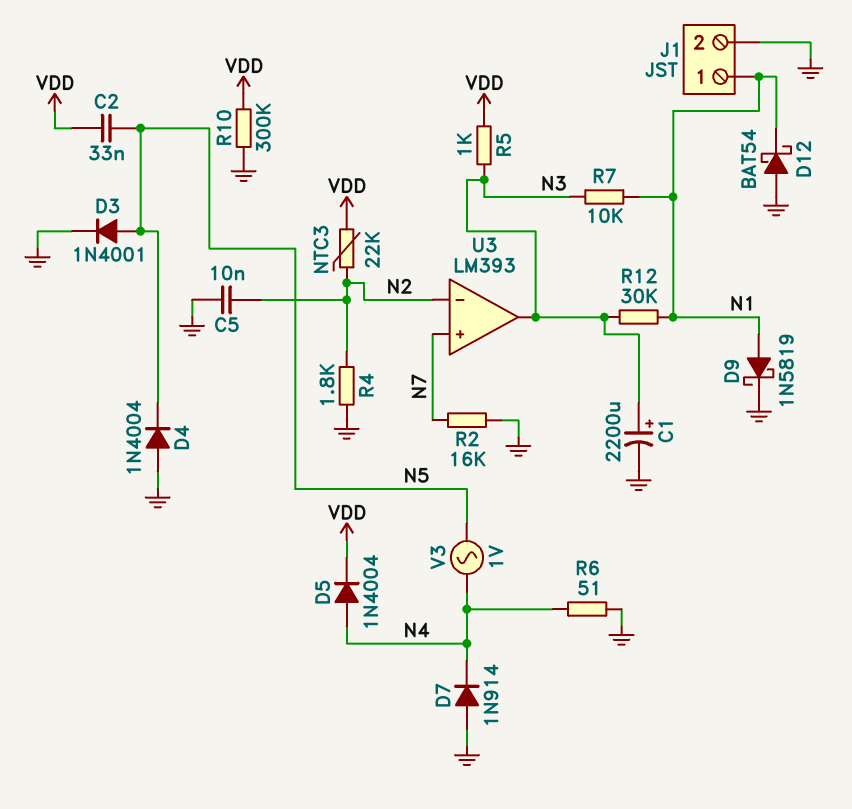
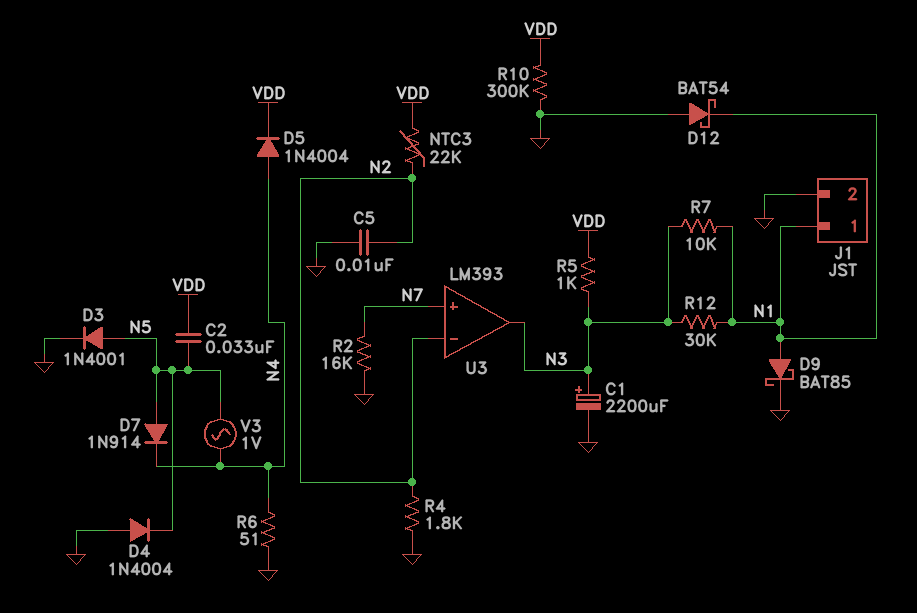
D7: diode 1N914 (A GND, K N4) -> diode 1N914 (A N5, K N4)
D9: schottky 1N5819 (A N1, K GND) -> schottky BAT85 (A N1, K GND)

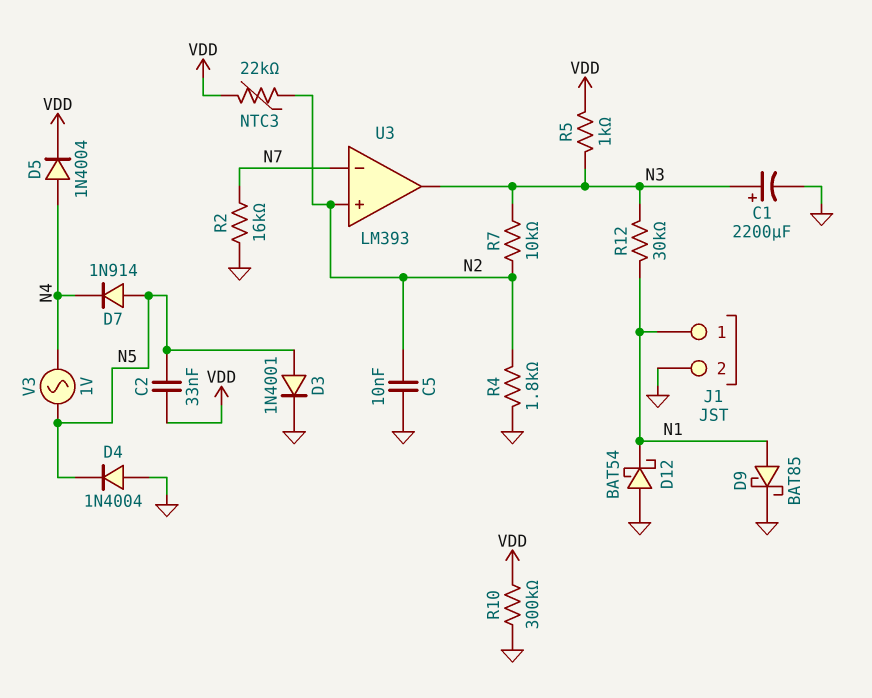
R6: 51 (GND, N4) -> none
R7: 10k (N1, N3) -> 10k (N2, N3)
U3 pin in+: N7 -> N2
U3 pin in-: N2 -> N7

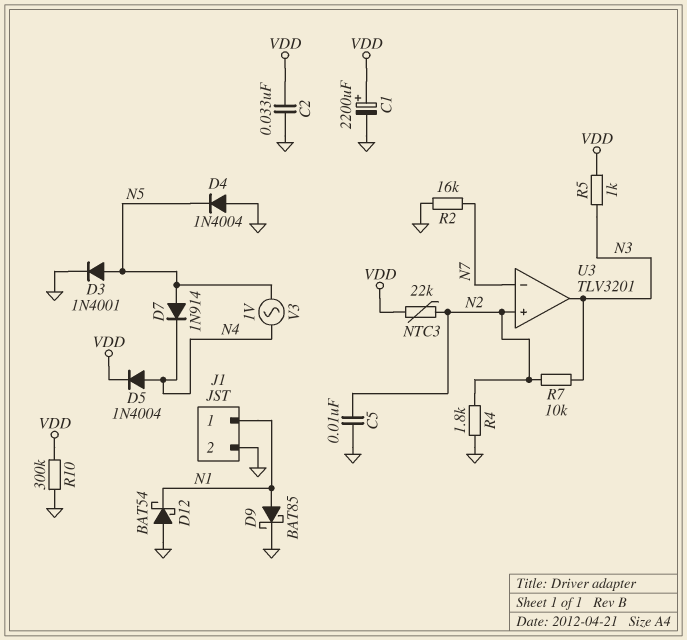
C1: 2200uF (plus N3, minus GND) -> 2200uF (plus VDD, minus GND)
C2: 33nF (N5, VDD) -> 33nF (GND, VDD)
R12: 30k (N1, N3) -> none
U3: LM393 -> TLV3201

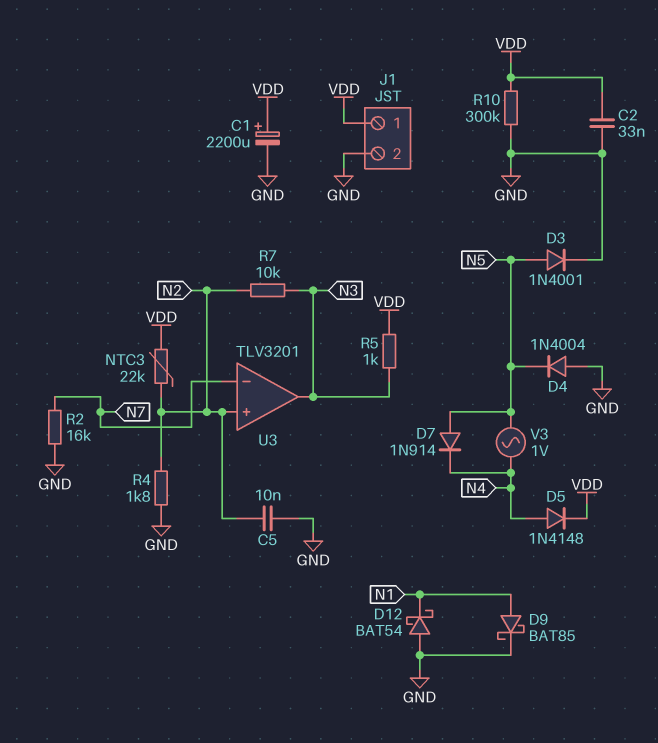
D5: diode 1N4004 (A N4, K VDD) -> diode 1N4148 (A N4, K VDD)
J1 pin 1: N1 -> VDD

